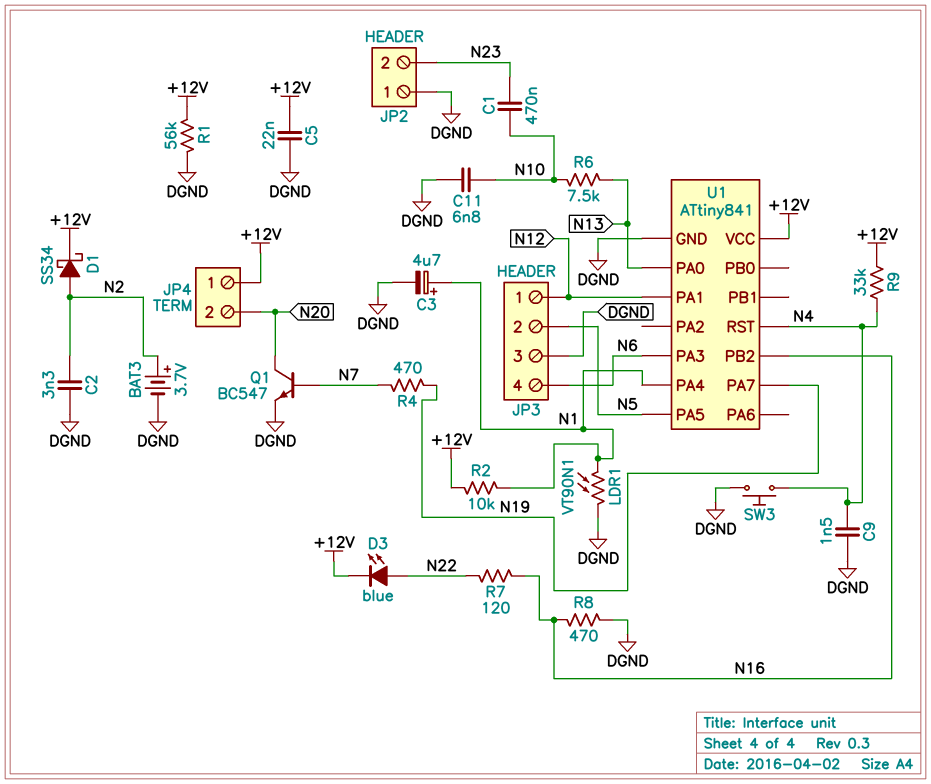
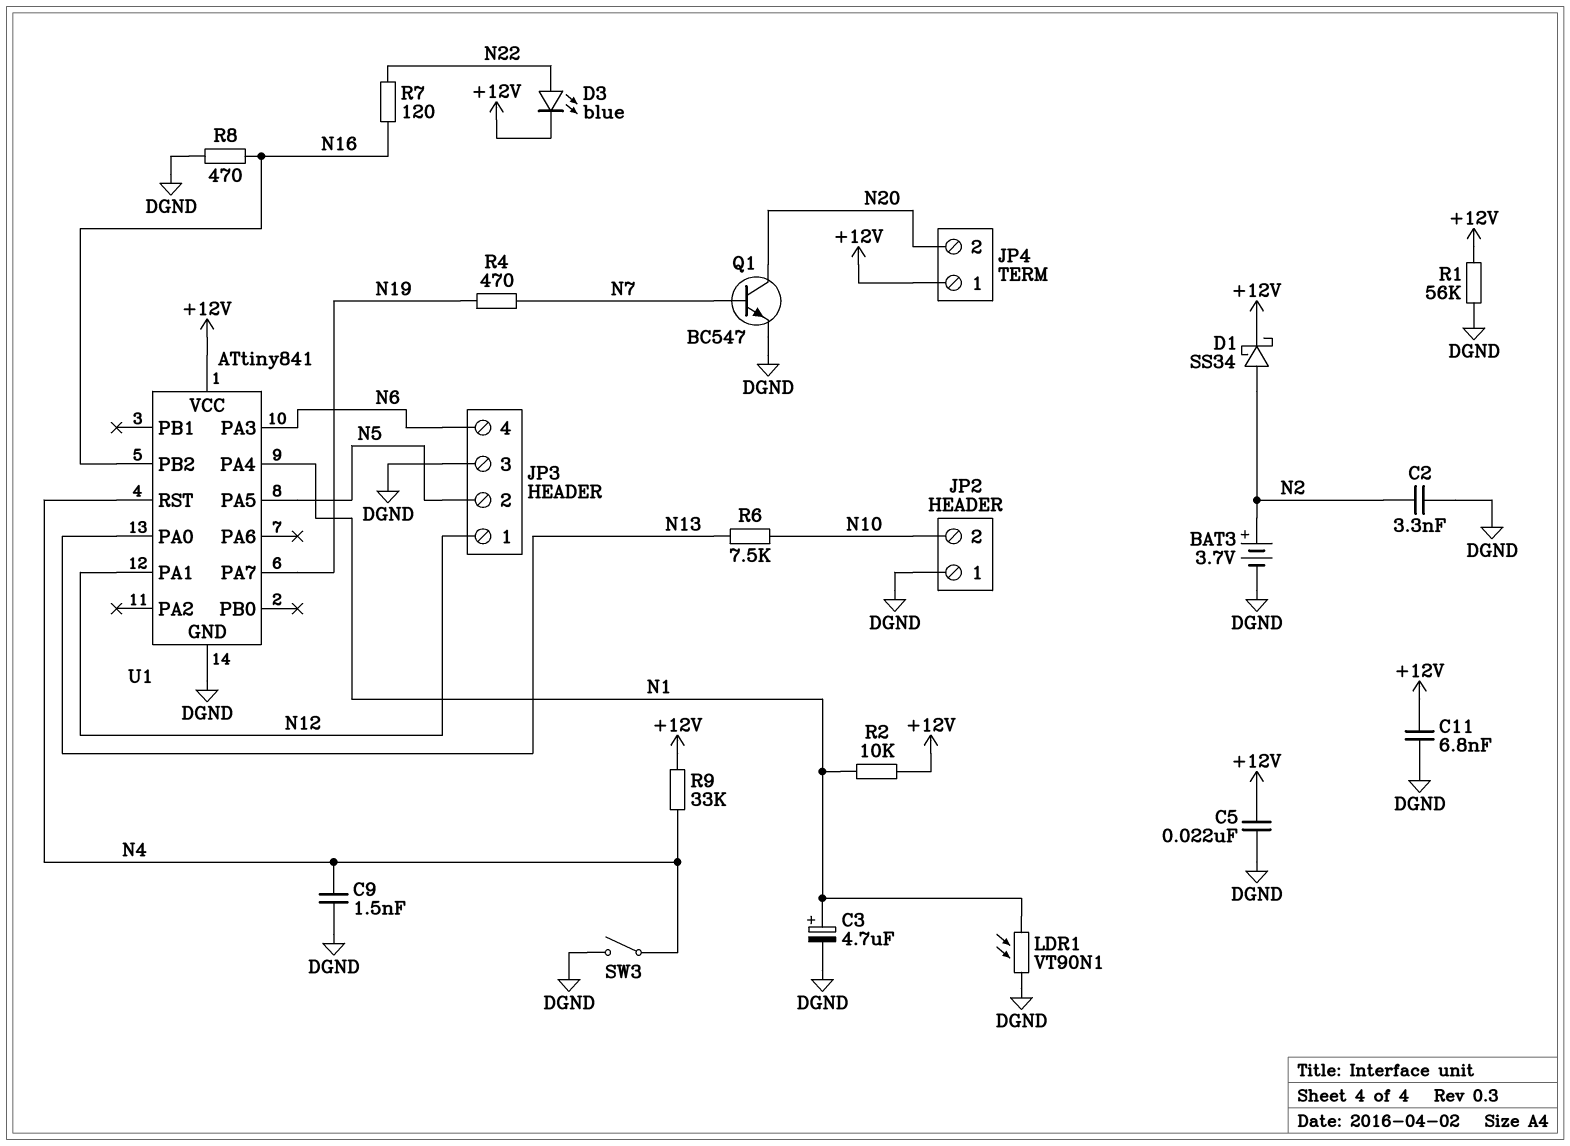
C1: 470nF (N10, N23) -> none
C11: 6.8nF (DGND, N10) -> 6.8nF (+12V, DGND)
JP2 pin 2: N23 -> N10
SW3: button (DGND, N4) -> switch (DGND, N4)

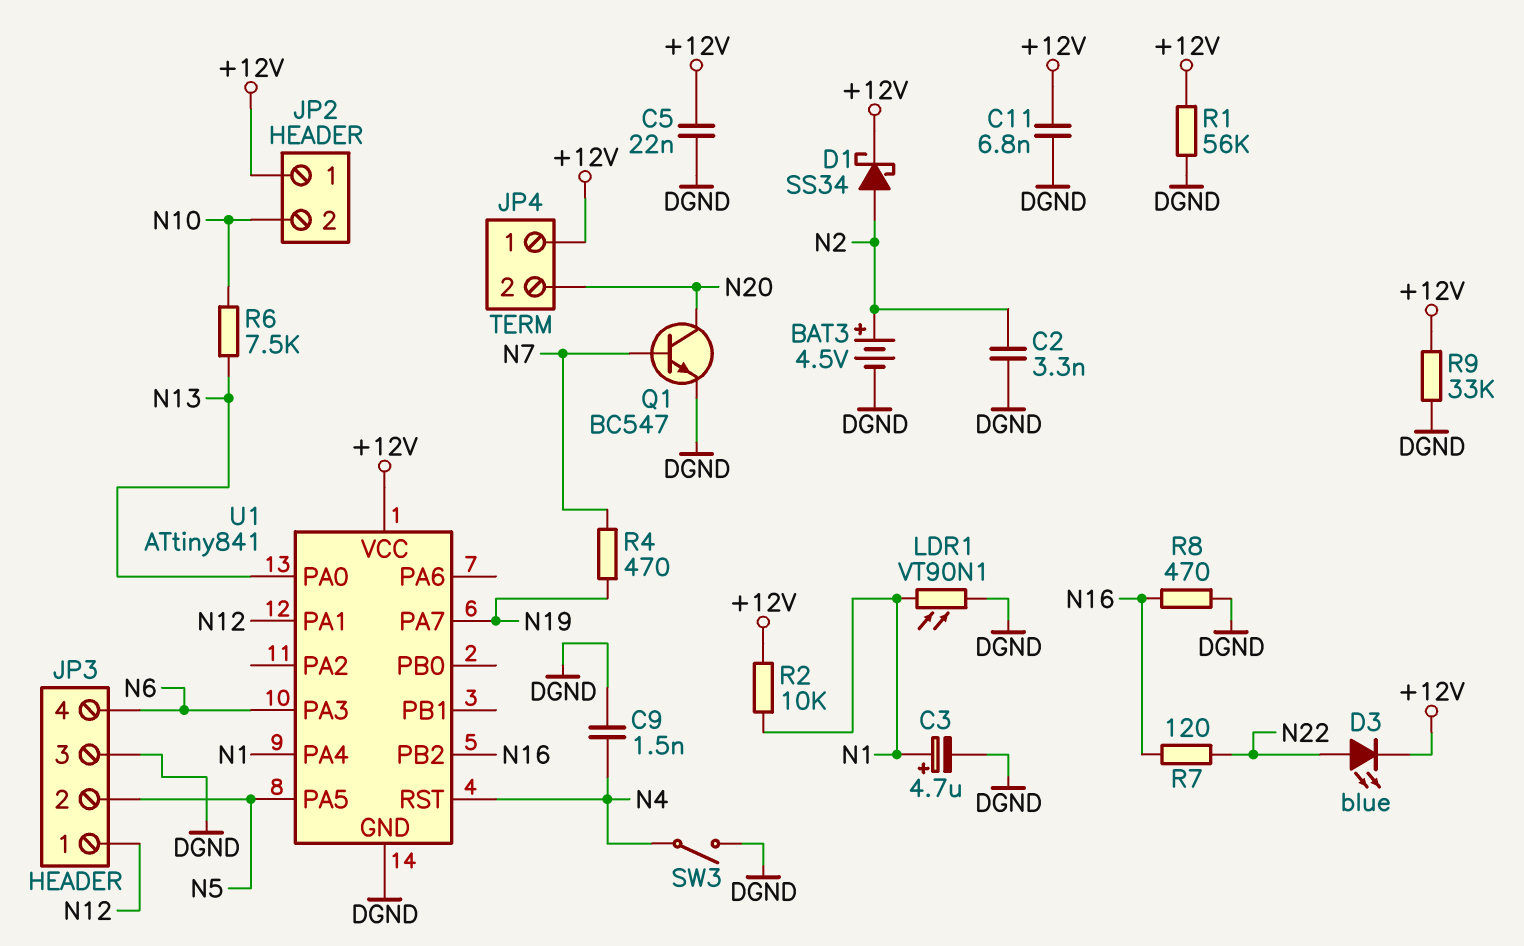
BAT3: 3.7V (plus N2, minus DGND) -> 4.5V (plus N2, minus DGND)
JP2 pin 1: DGND -> +12V
R9: 33k (+12V, N4) -> 33k (+12V, DGND)

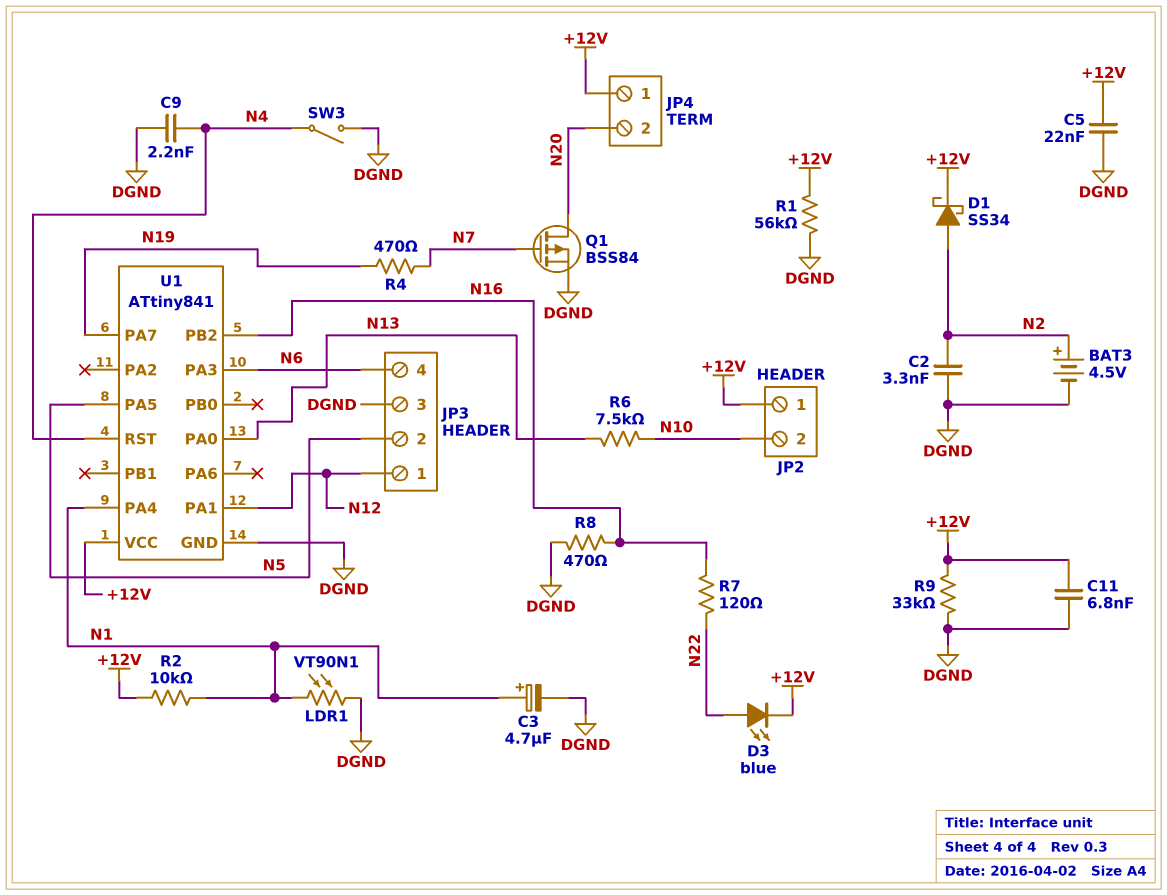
C9: 1.5nF (DGND, N4) -> 2.2nF (DGND, N4)
Q1: NPN BC547 (B N7, C N20, E DGND) -> PMOS BSS84 (G N7, D N20, S DGND)

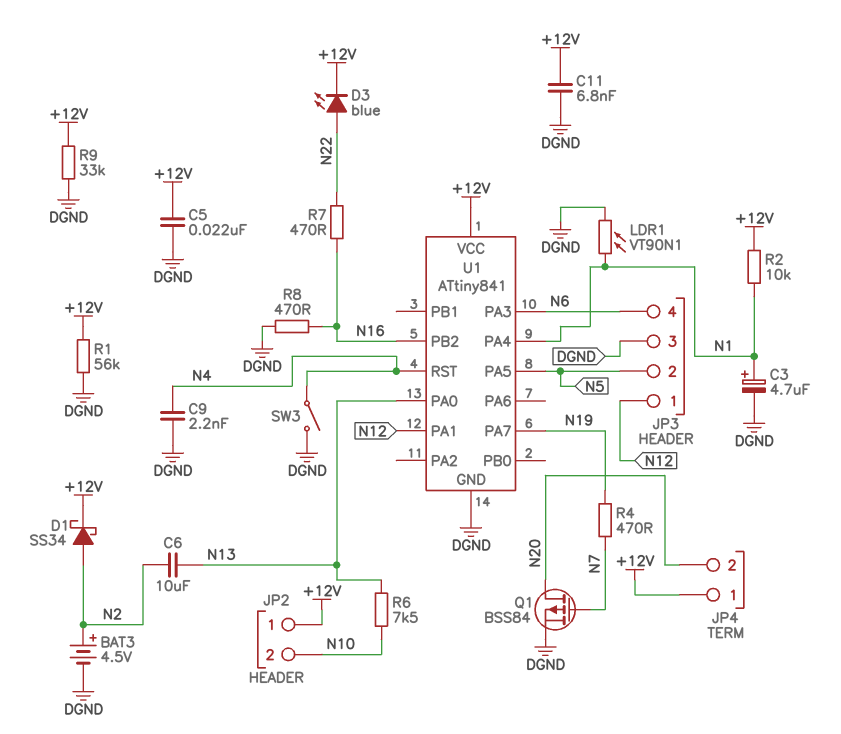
C2: 3.3nF (DGND, N2) -> none
C6: none -> 10uF (N2, N13)
R7: 120 (N16, N22) -> 470 (N16, N22)

